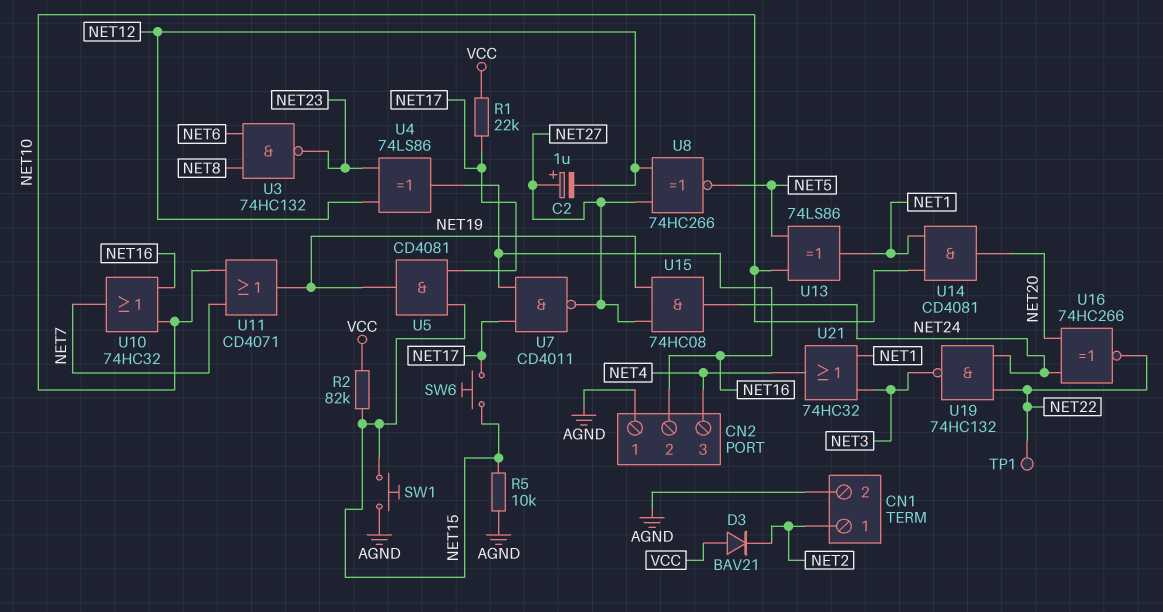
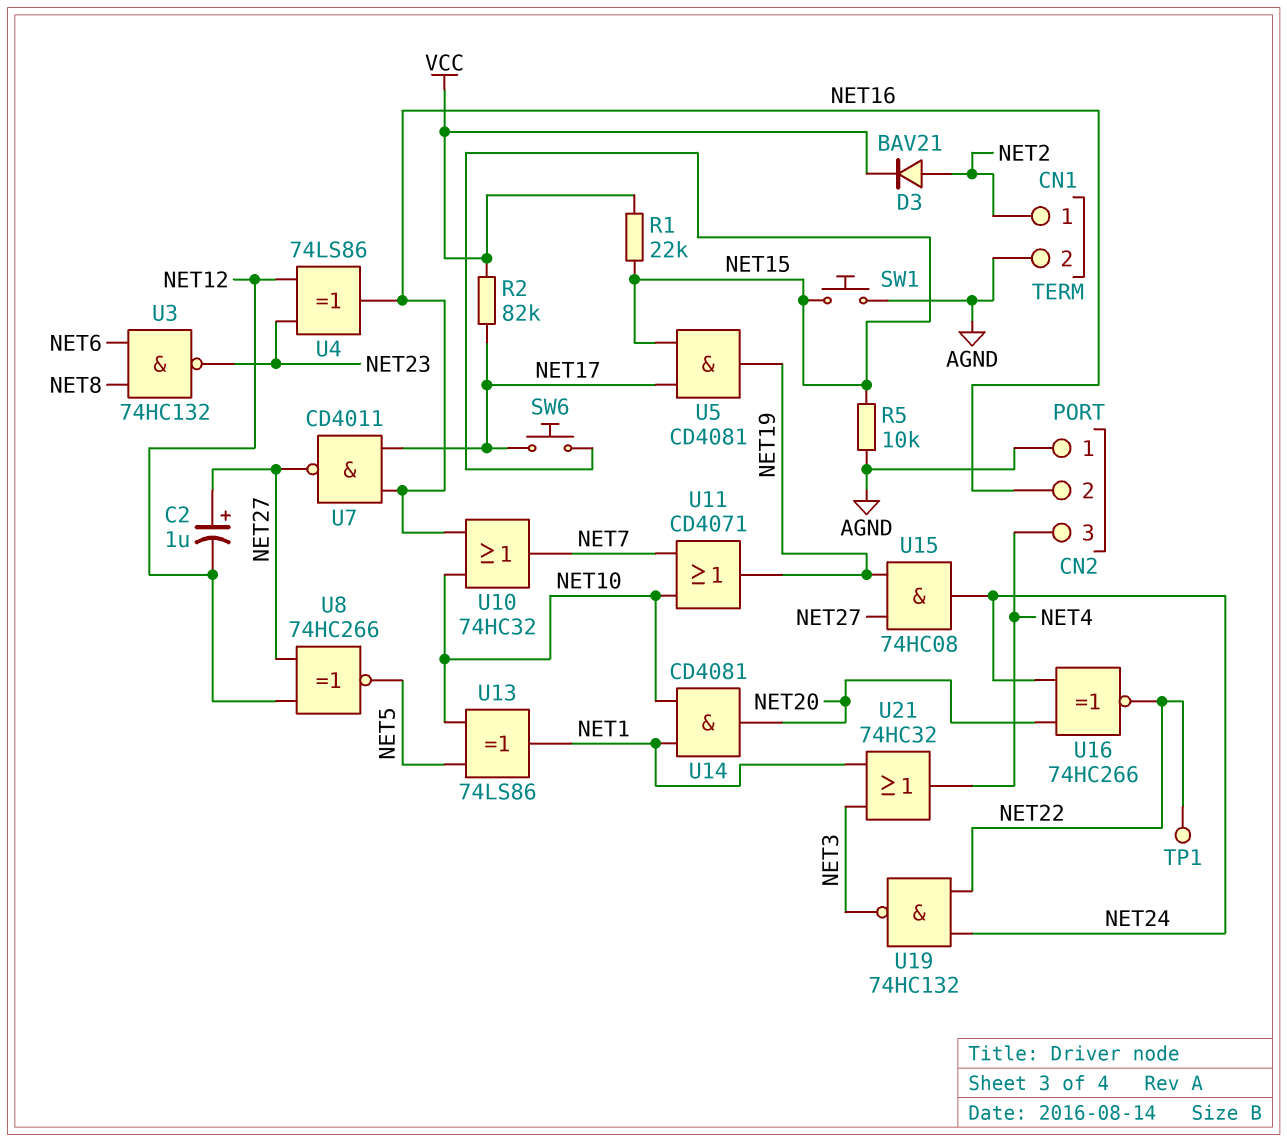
D3: diode BAV21 (A VCC, K NET2) -> diode BAV21 (A NET2, K VCC)
R1: 22k (NET17, VCC) -> 22k (NET15, VCC)
R2: 82k (NET15, VCC) -> 82k (NET17, VCC)

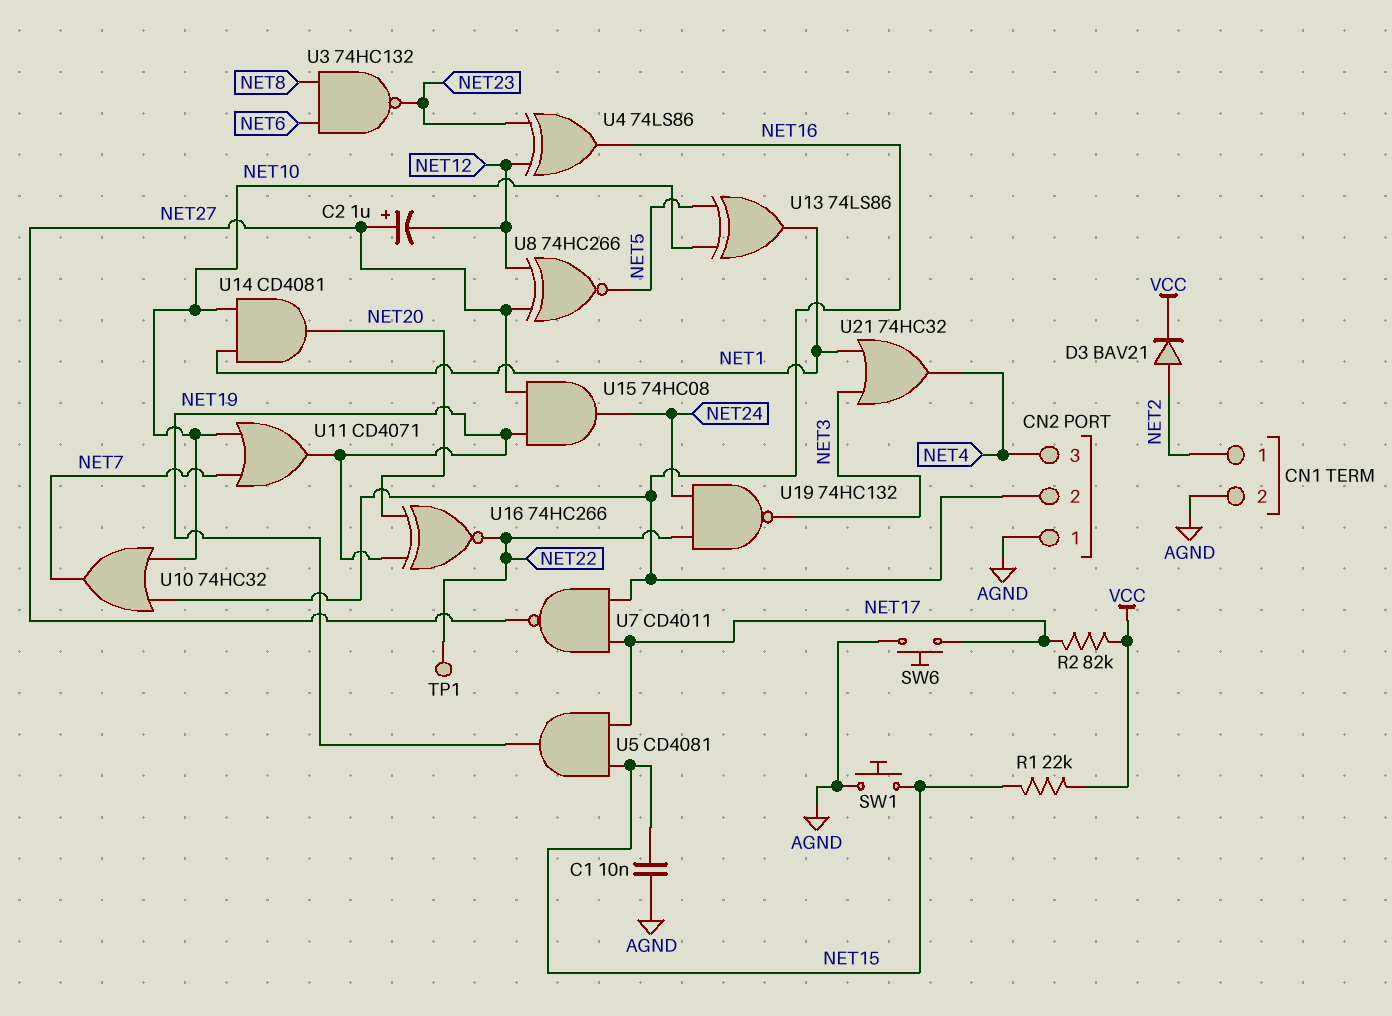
C1: none -> 10nF (AGND, NET15)
R5: 10k (AGND, NET15) -> none
SW6: button (NET15, NET17) -> button (AGND, NET17)
U16: XNOR 74HC266 (in NET20, in NET24, out NET22) -> XNOR 74HC266 (in NET19, in NET20, out NET22)

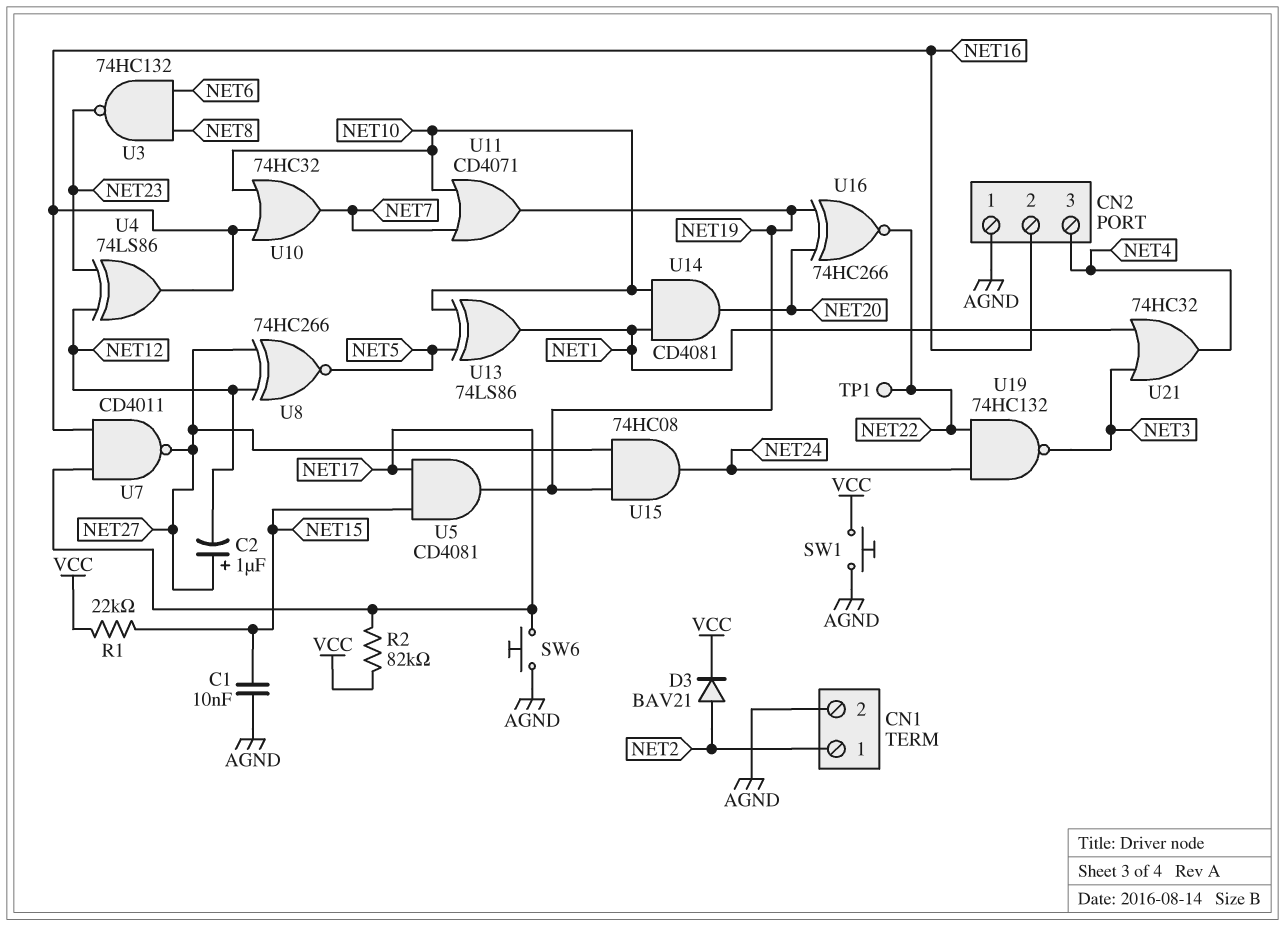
SW1: button (AGND, NET15) -> button (AGND, VCC)

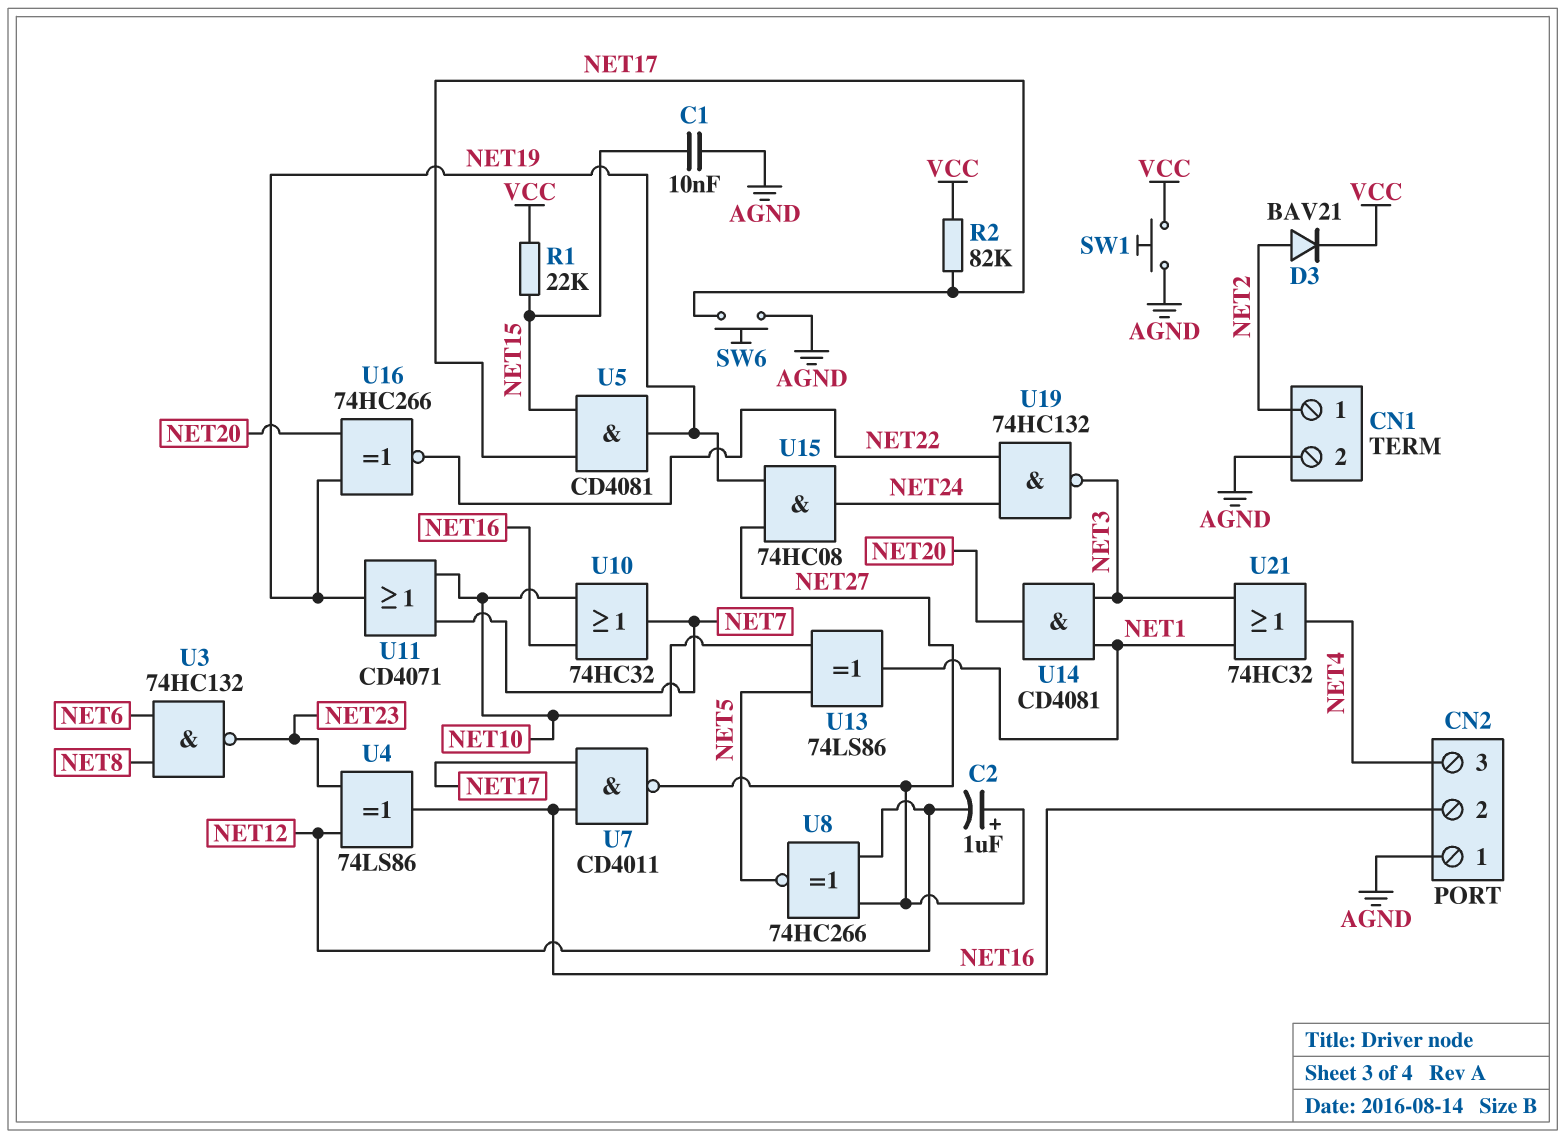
TP1: test point (NET22) -> none
U14: AND CD4081 (in NET1, in NET10, out NET20) -> AND CD4081 (in NET1, in NET3, out NET20)

